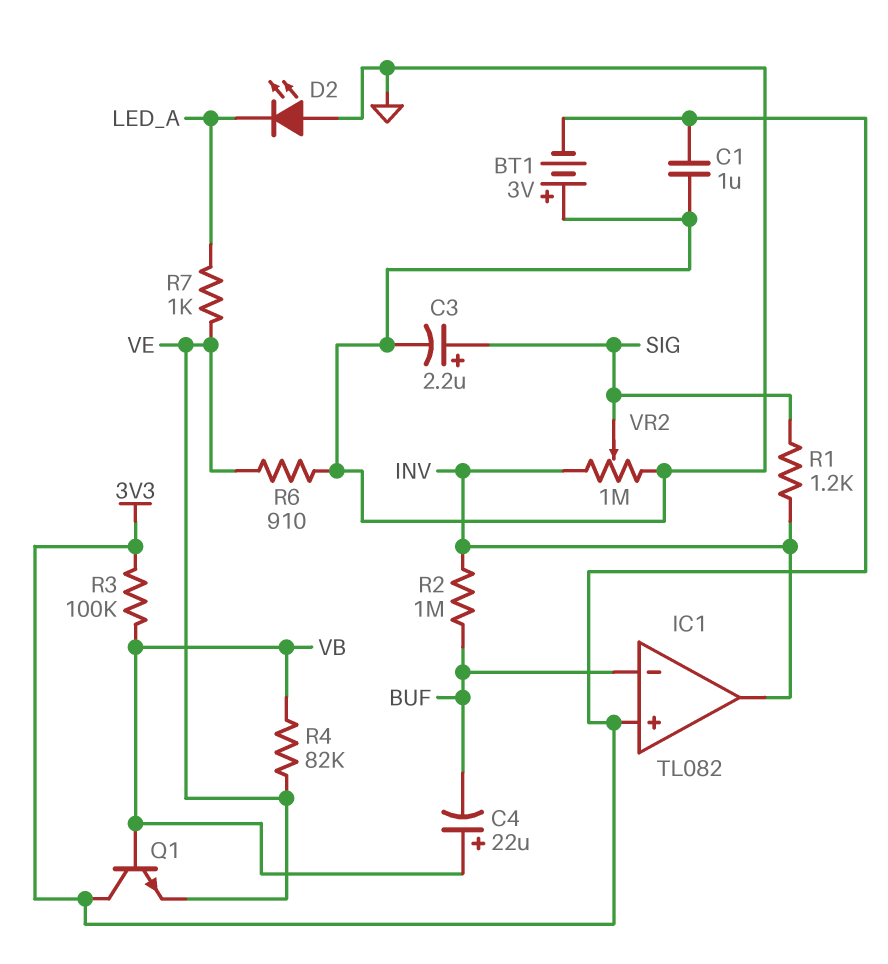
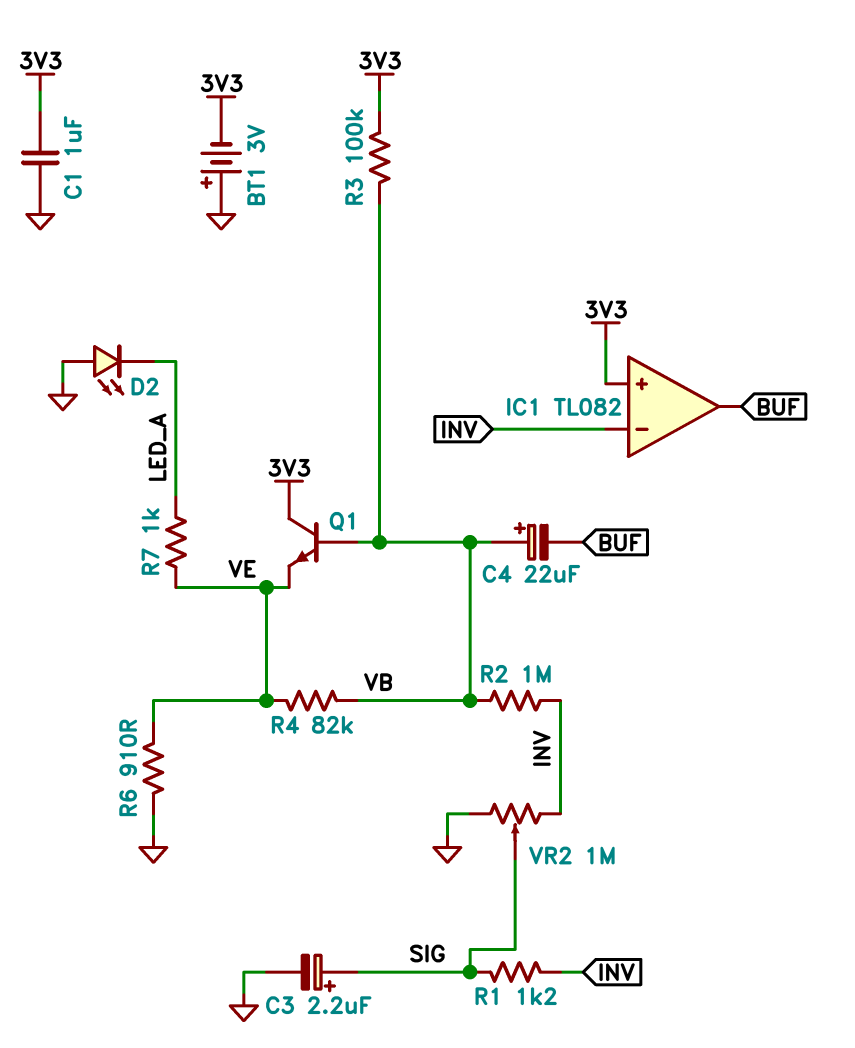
IC1 pin in-: BUF -> INV
IC1 pin out: INV -> BUF
R2: 1M (BUF, INV) -> 1M (INV, VB)

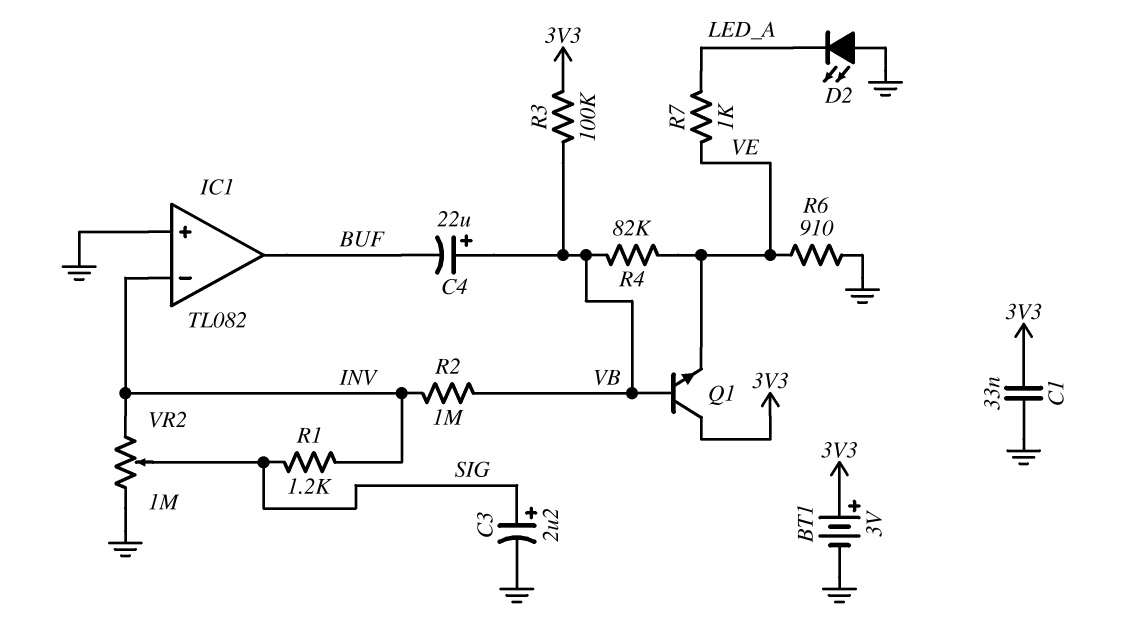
BT1: 3V (plus GND, minus 3V3) -> 3V (plus 3V3, minus GND)
C1: 1uF (3V3, GND) -> 33nF (3V3, GND)
IC1 pin in+: 3V3 -> GND

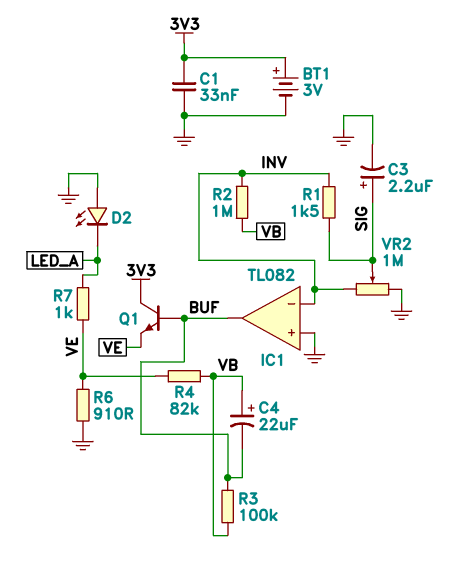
Q1: NPN (B VB, C 3V3, E VE) -> NPN (B BUF, C 3V3, E VE)
R1: 1.2k (INV, SIG) -> 1.5k (INV, SIG)
R3: 100k (3V3, VB) -> 100k (BUF, VB)

